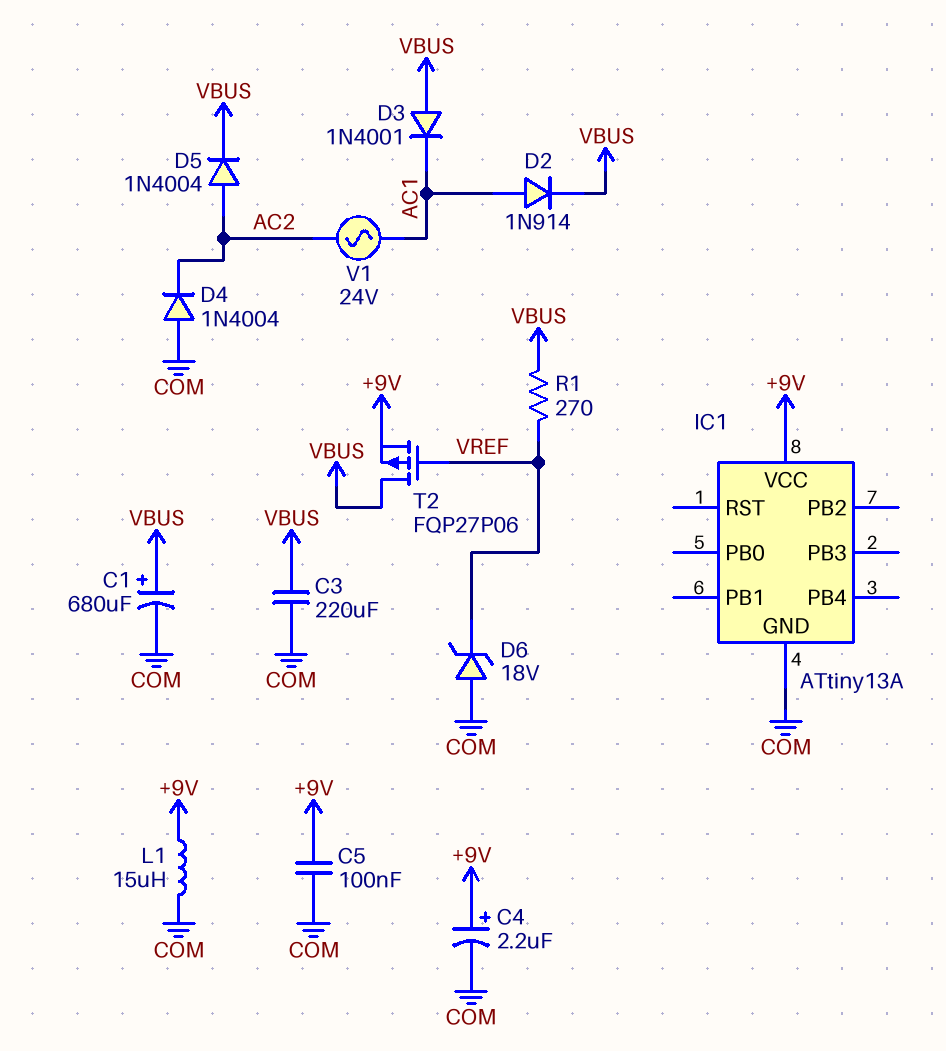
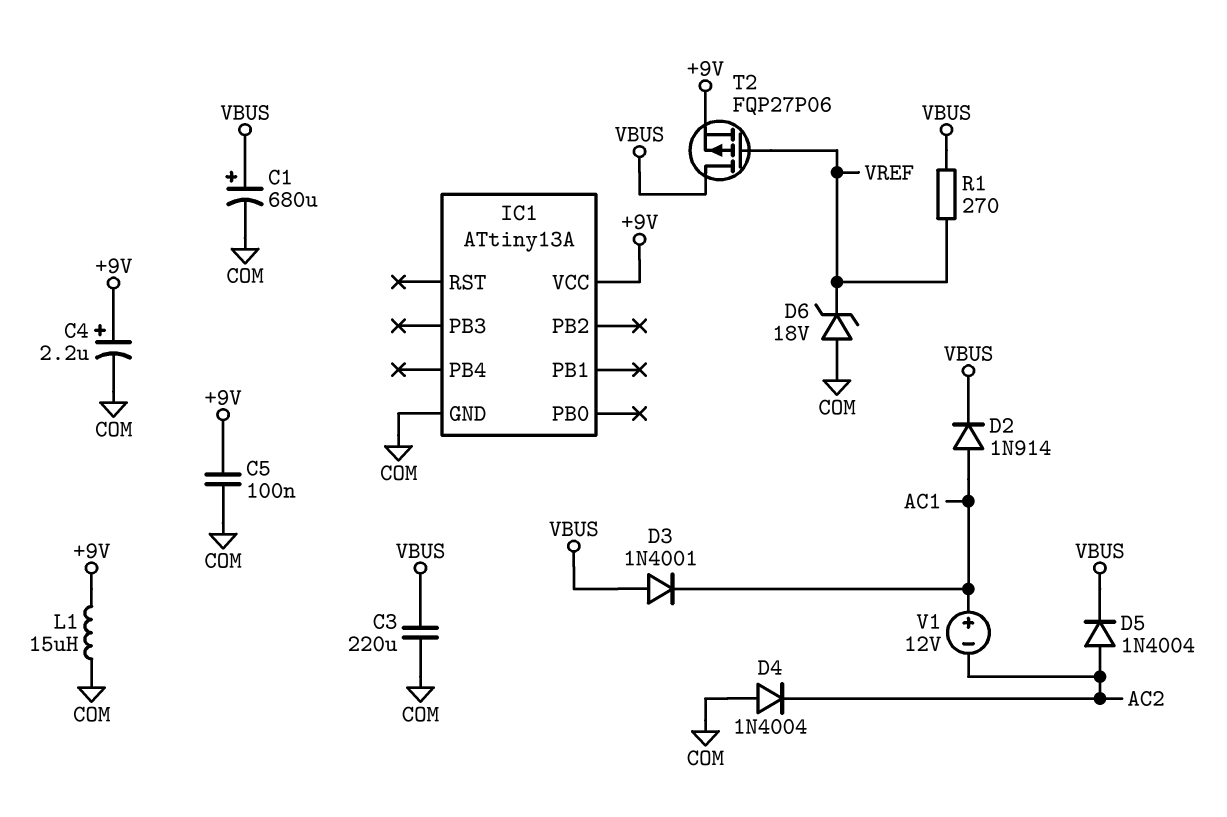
V1: AC 24V (AC1, AC2) -> 12V (plus AC1, minus AC2)

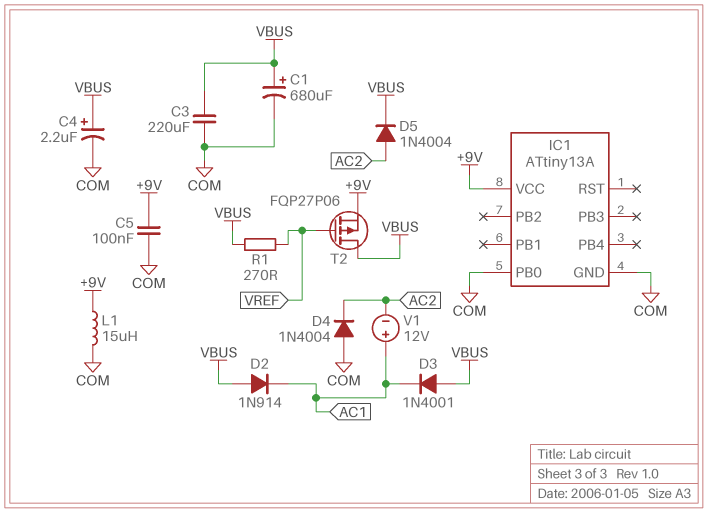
C4: 2.2uF (plus +9V, minus COM) -> 2.2uF (plus VBUS, minus COM)
D2: diode 1N914 (A AC1, K VBUS) -> diode 1N914 (A VBUS, K AC1)
D6: zener 18V (A COM, K VREF) -> none
IC1 pin PB0: none -> COM

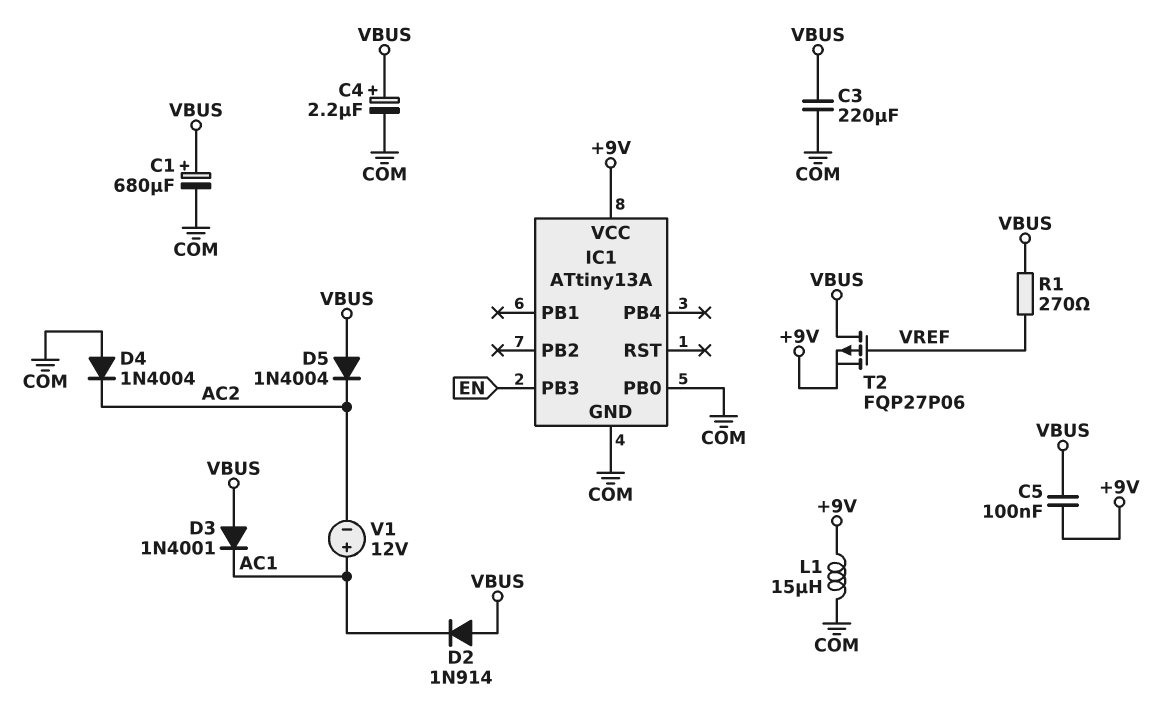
C5: 100nF (+9V, COM) -> 100nF (+9V, VBUS)
D5: diode 1N4004 (A AC2, K VBUS) -> diode 1N4004 (A VBUS, K AC2)
IC1 pin PB3: none -> EN

